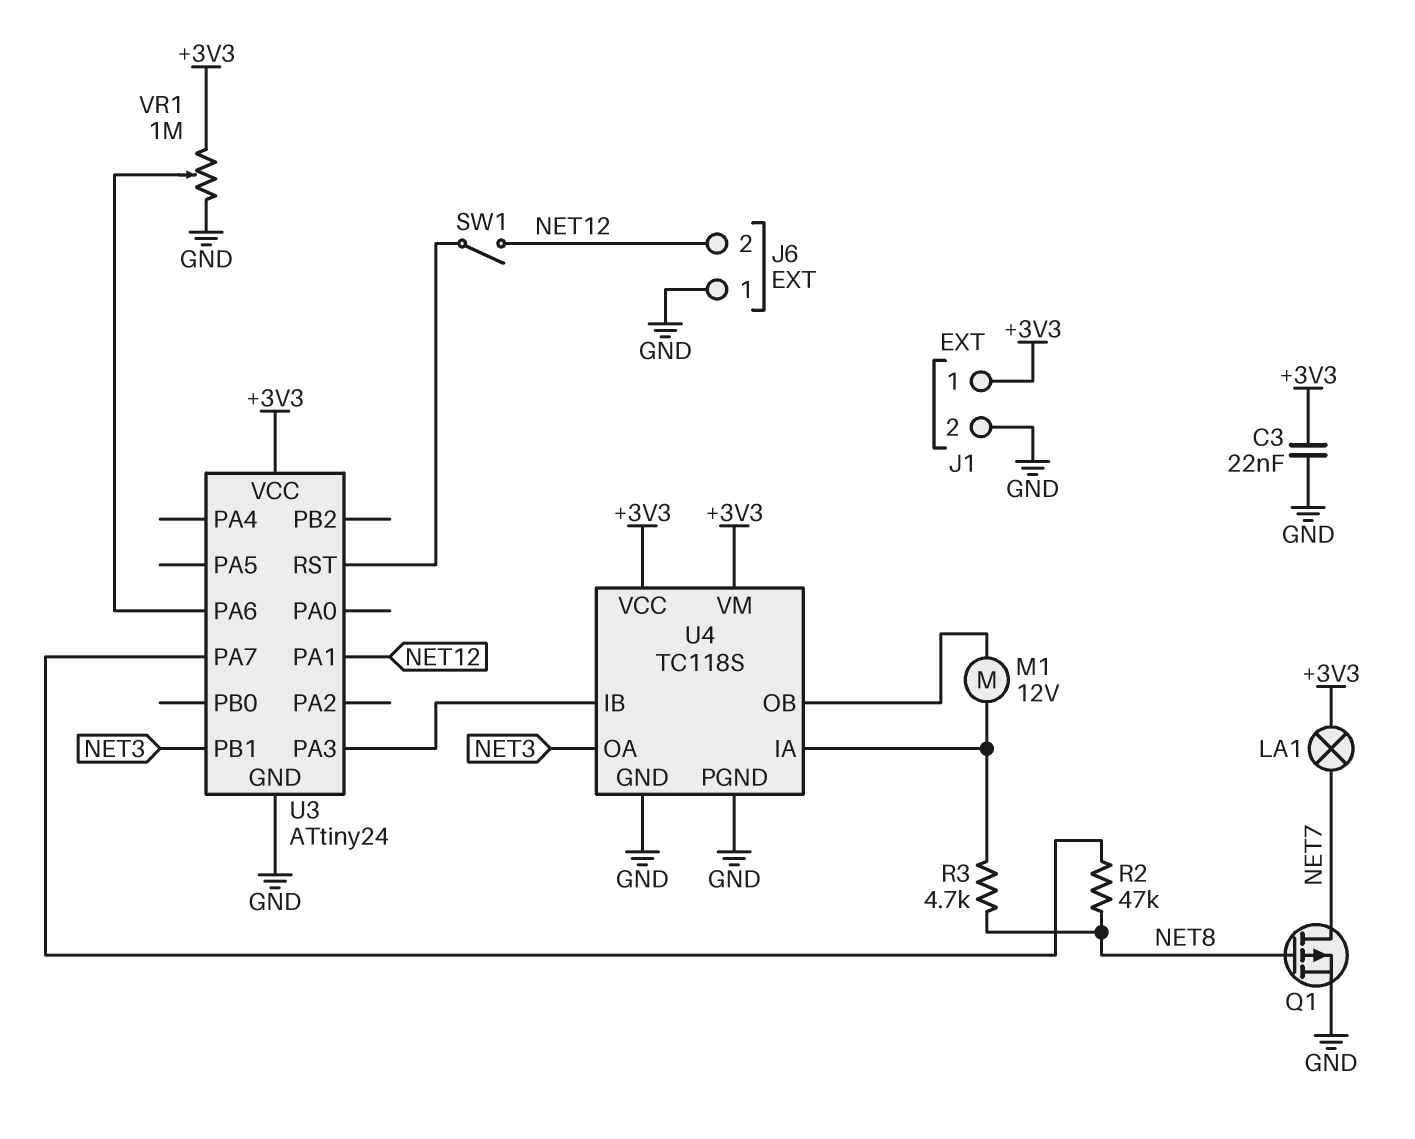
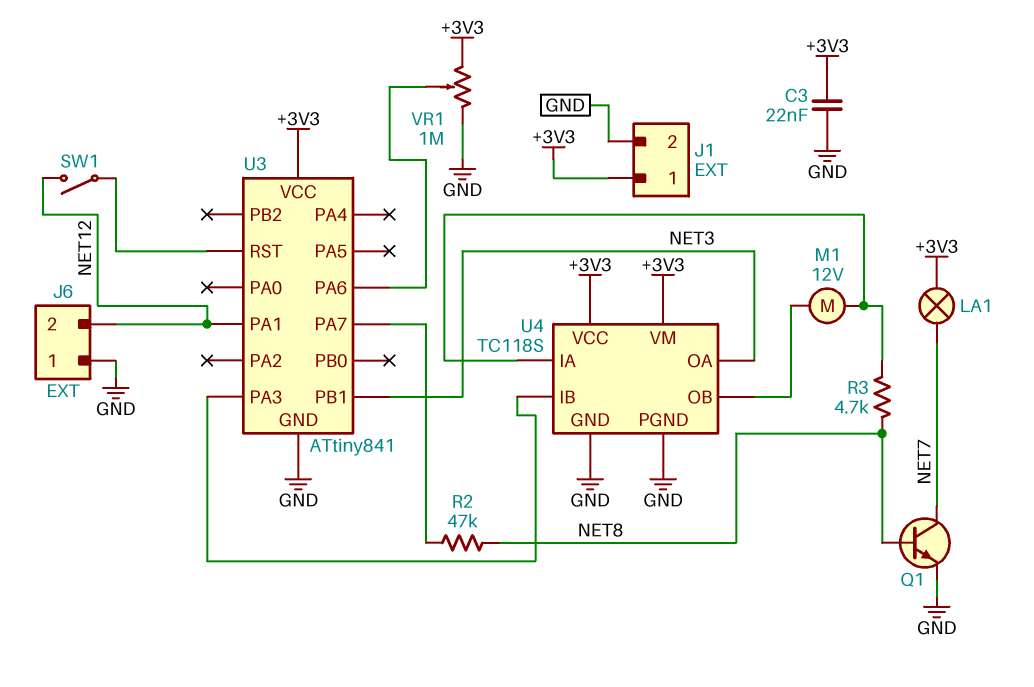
Q1: PMOS (G NET8, D NET7, S GND) -> NPN (B NET8, C NET7, E GND)
U3: ATtiny24 -> ATtiny841

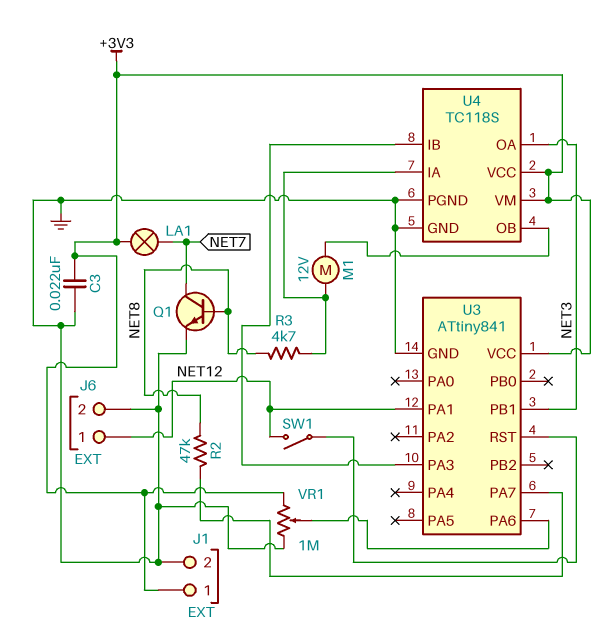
J6 pin 1: GND -> NET12
J6 pin 2: NET12 -> GND

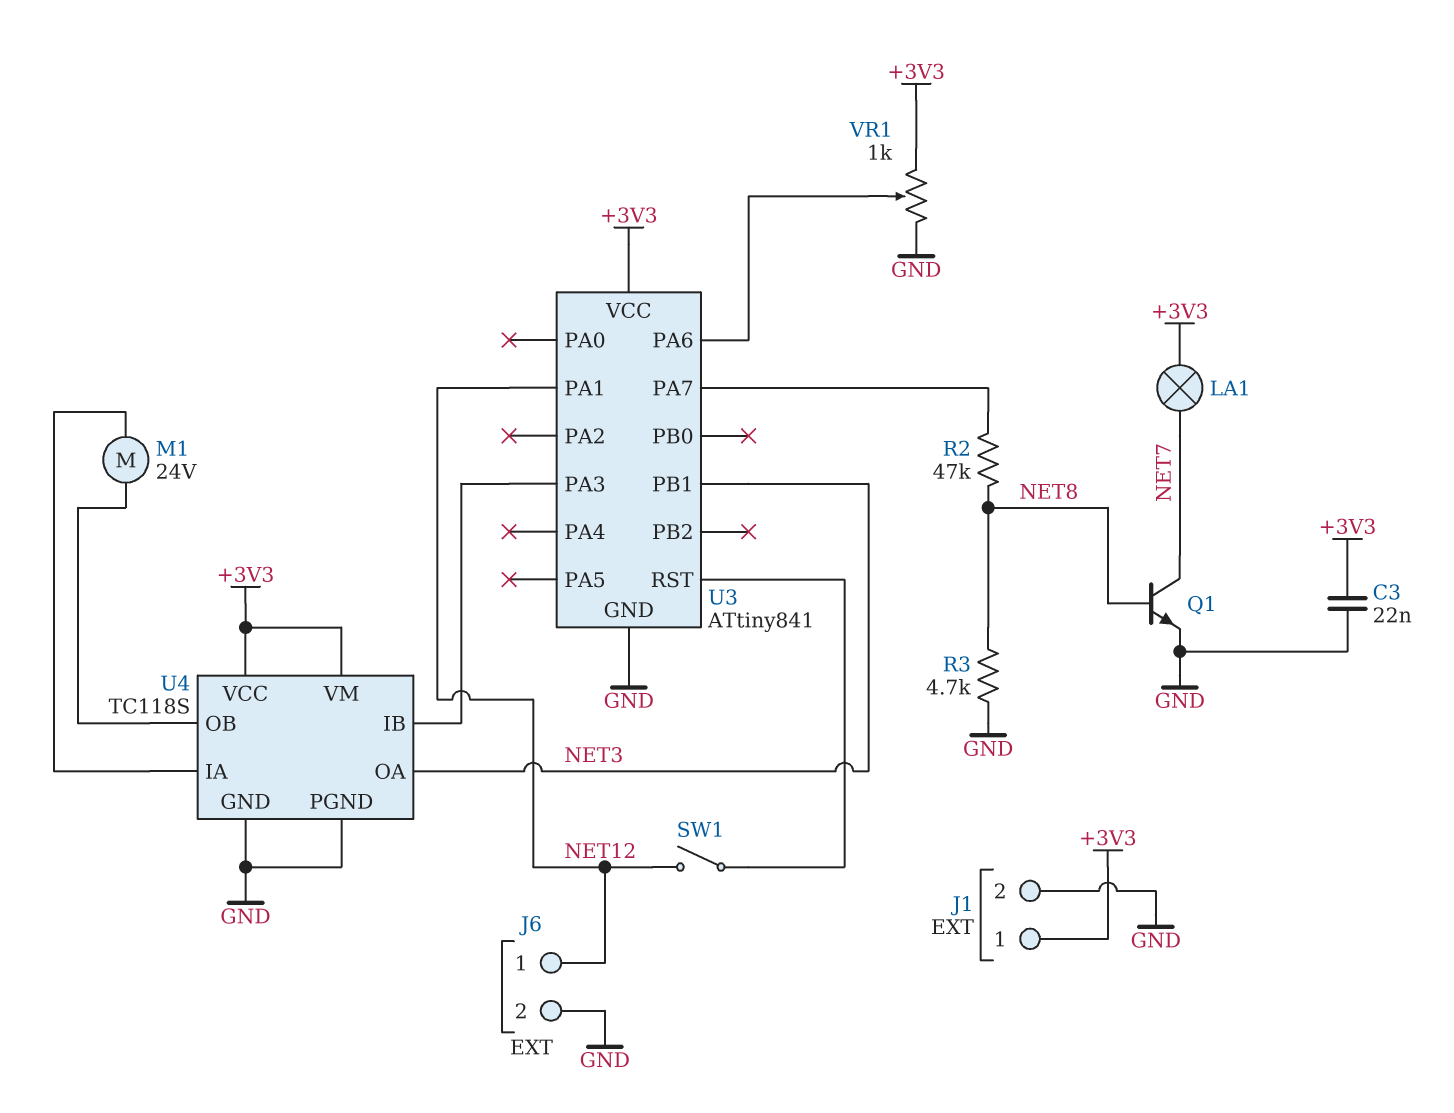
M1: motor 12V (U4/IA, U4/OB) -> motor 24V (U4/IA, U4/OB)
R3: 4.7k (NET8, U4/IA) -> 4.7k (GND, NET8)
VR1: 1M (+3V3, GND, wiper U3/PA6) -> 1k (+3V3, GND, wiper U3/PA6)

